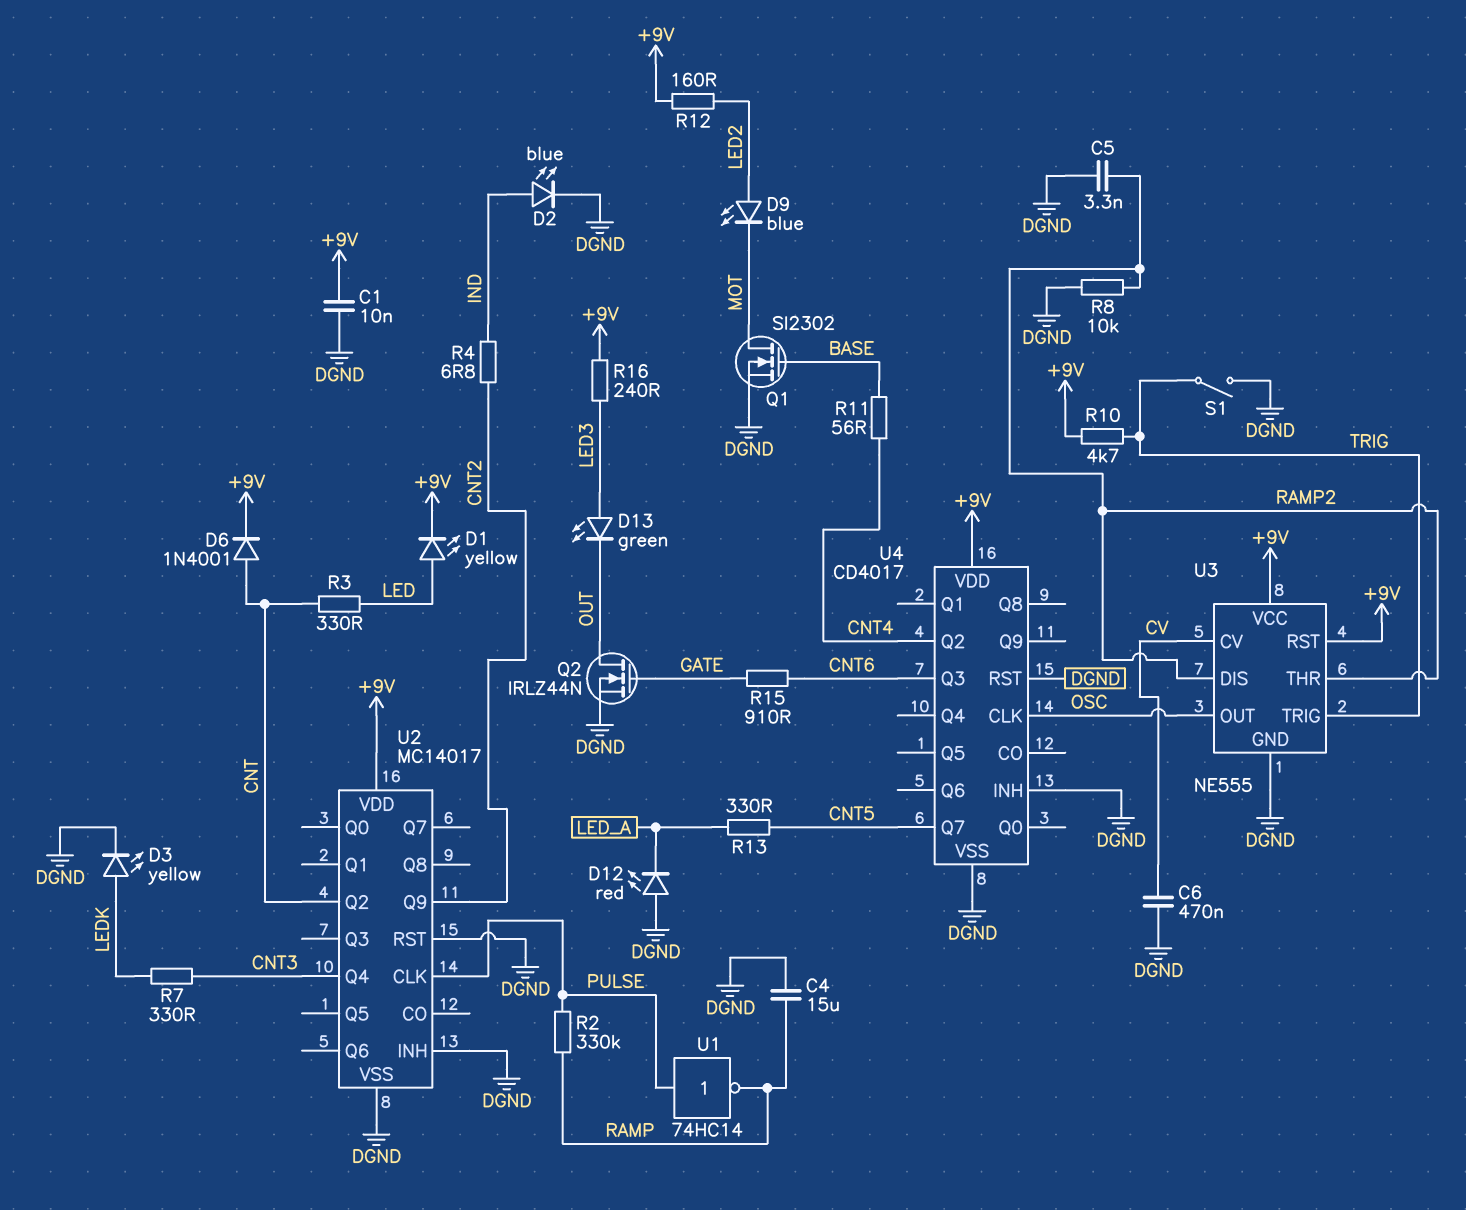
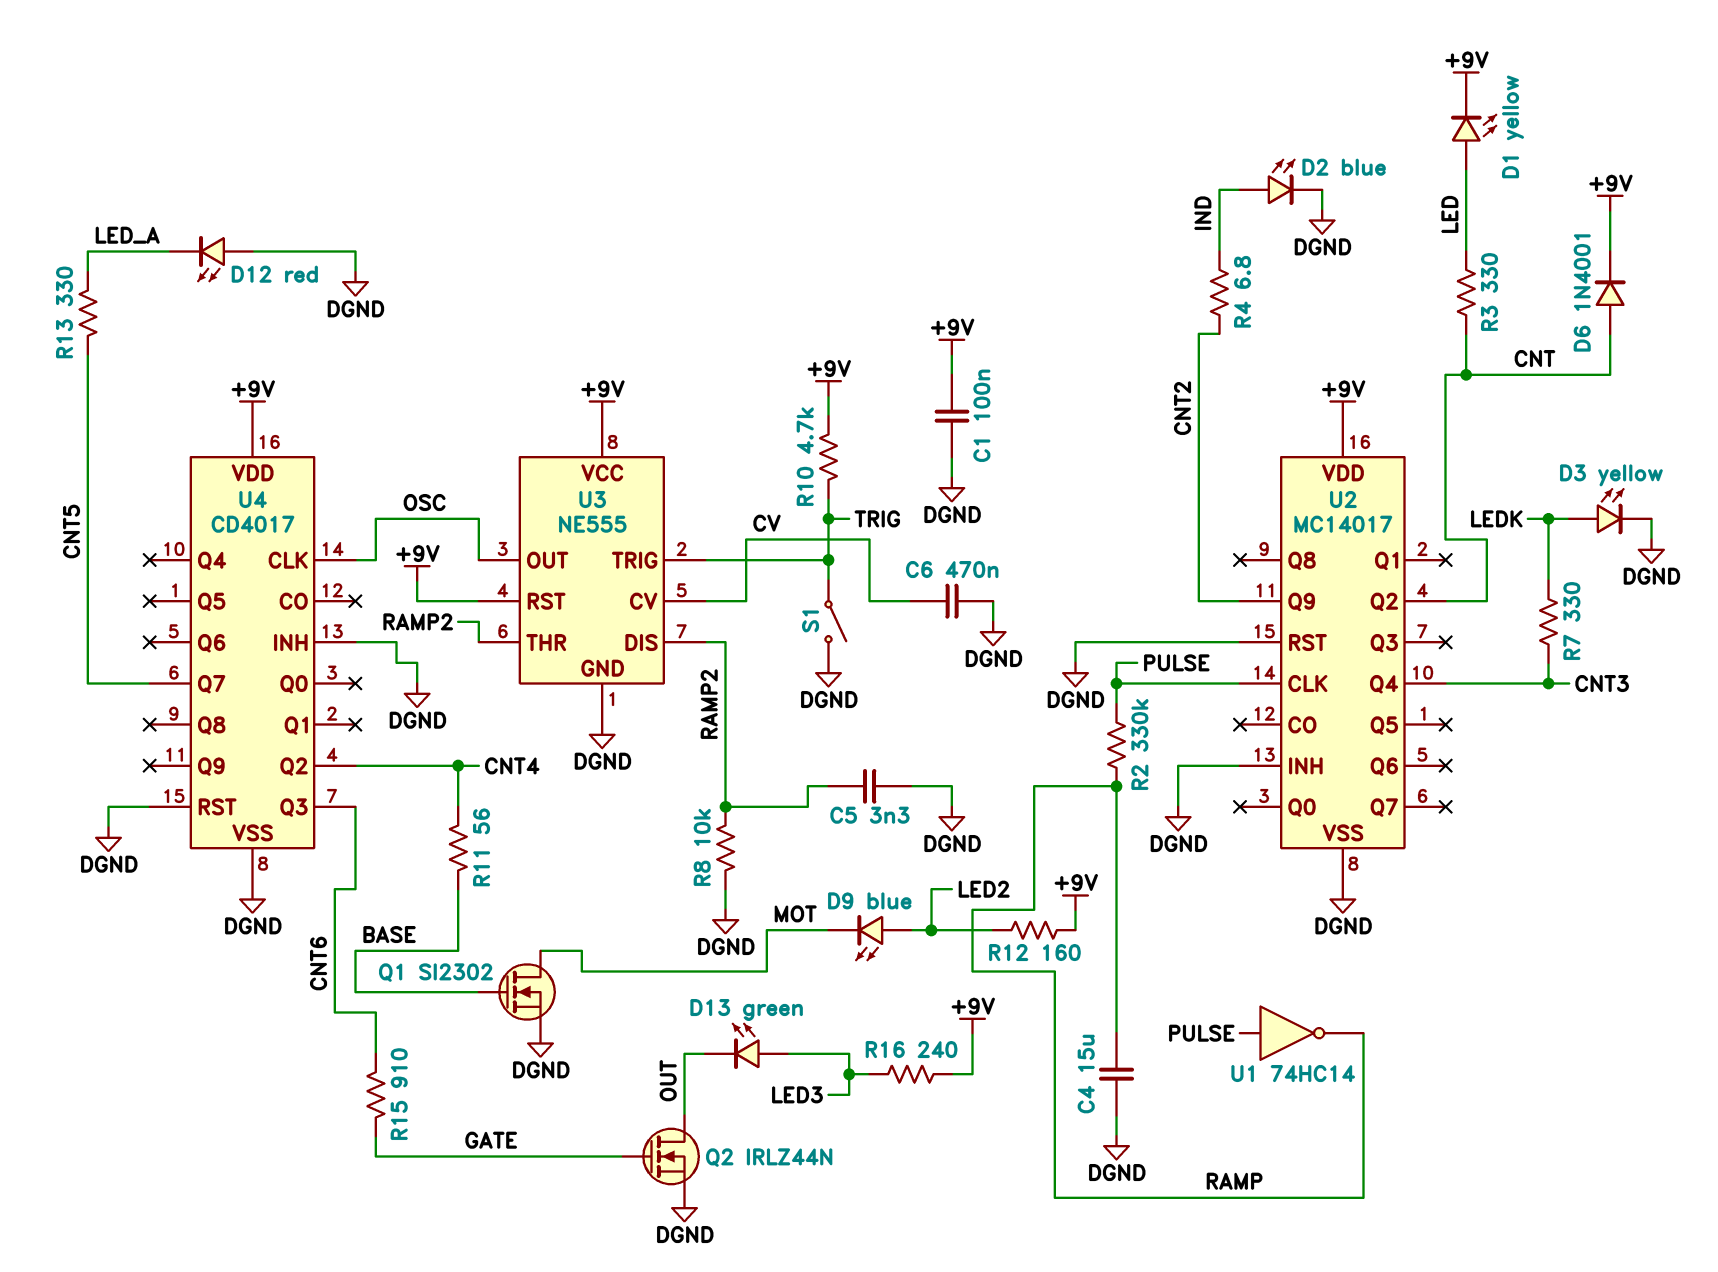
C1: 10nF (+9V, DGND) -> 100nF (+9V, DGND)

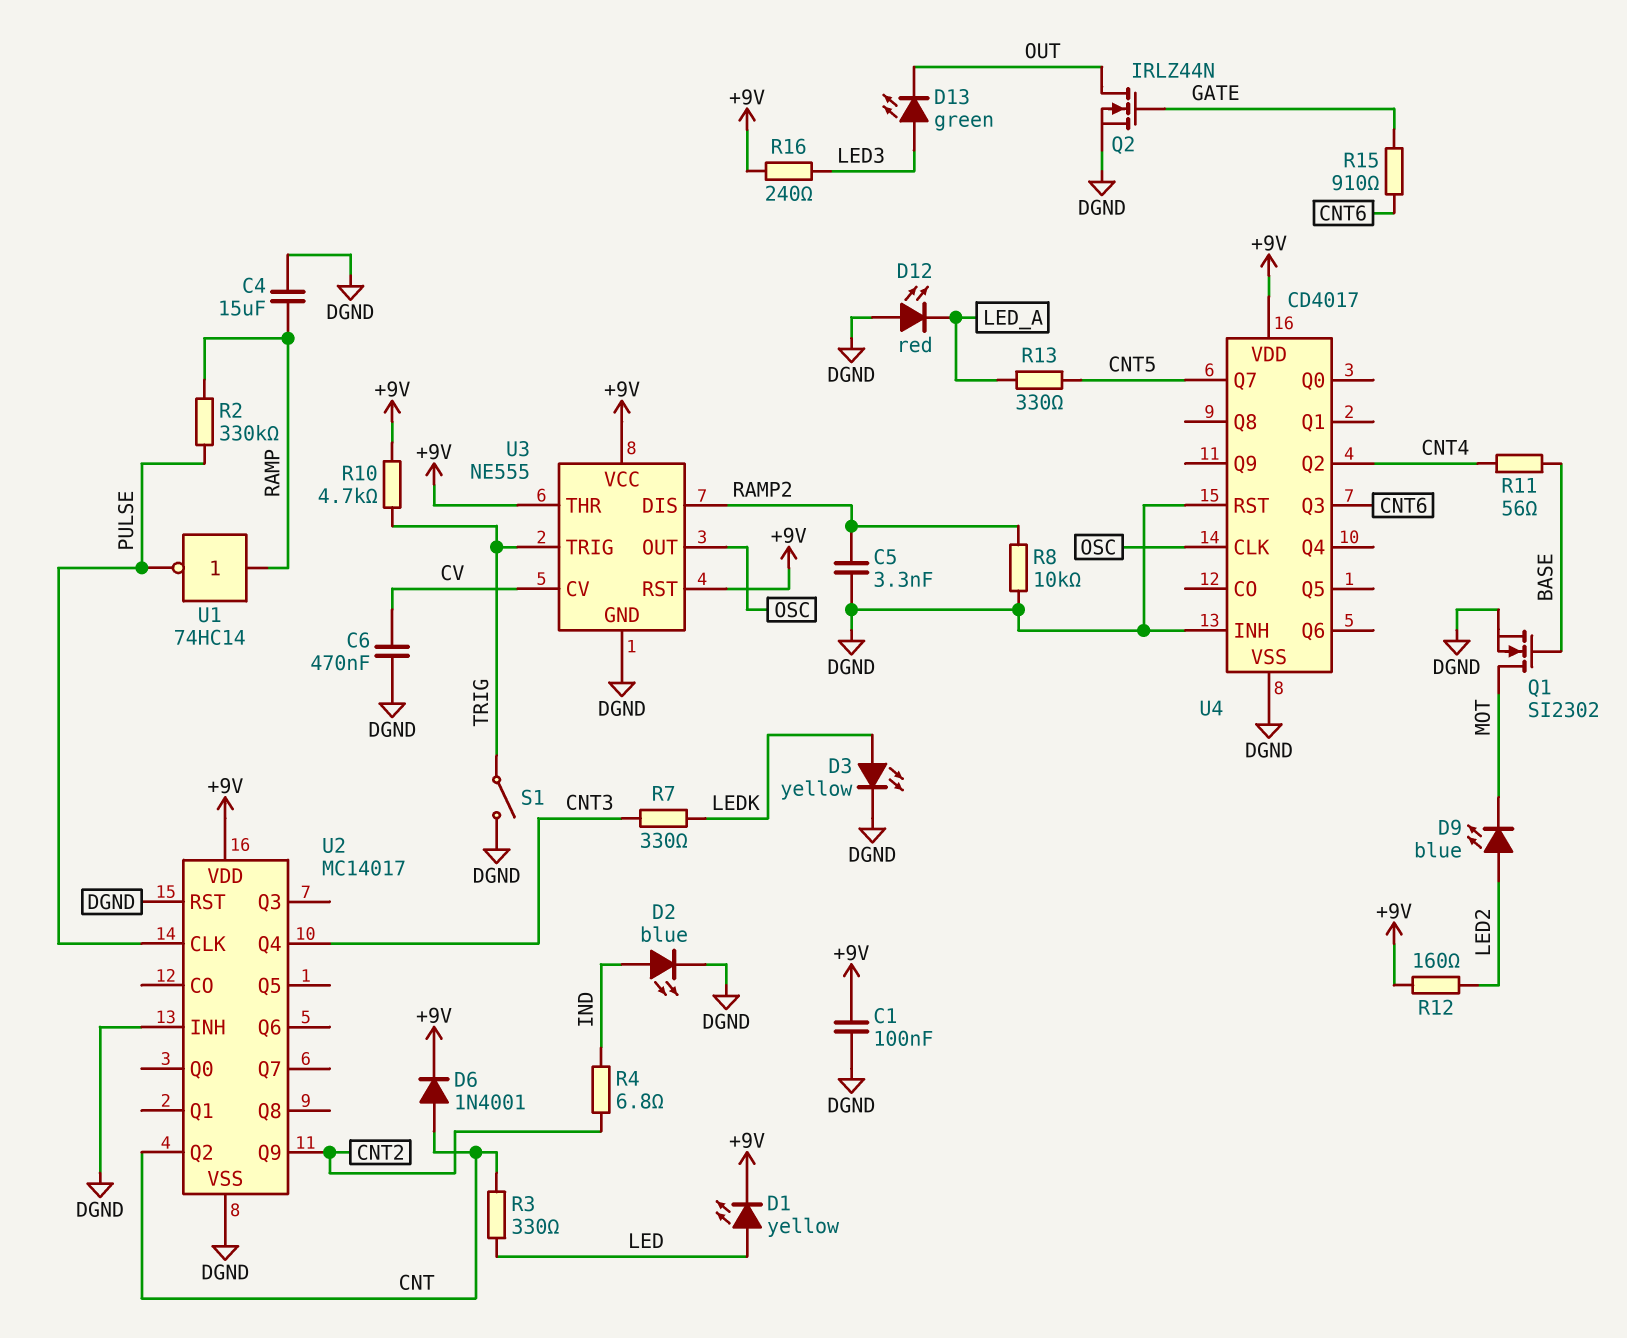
U1: NOT 74HC14 (in PULSE, out RAMP) -> NOT 74HC14 (in RAMP, out PULSE)
U3 pin THR: RAMP2 -> +9V

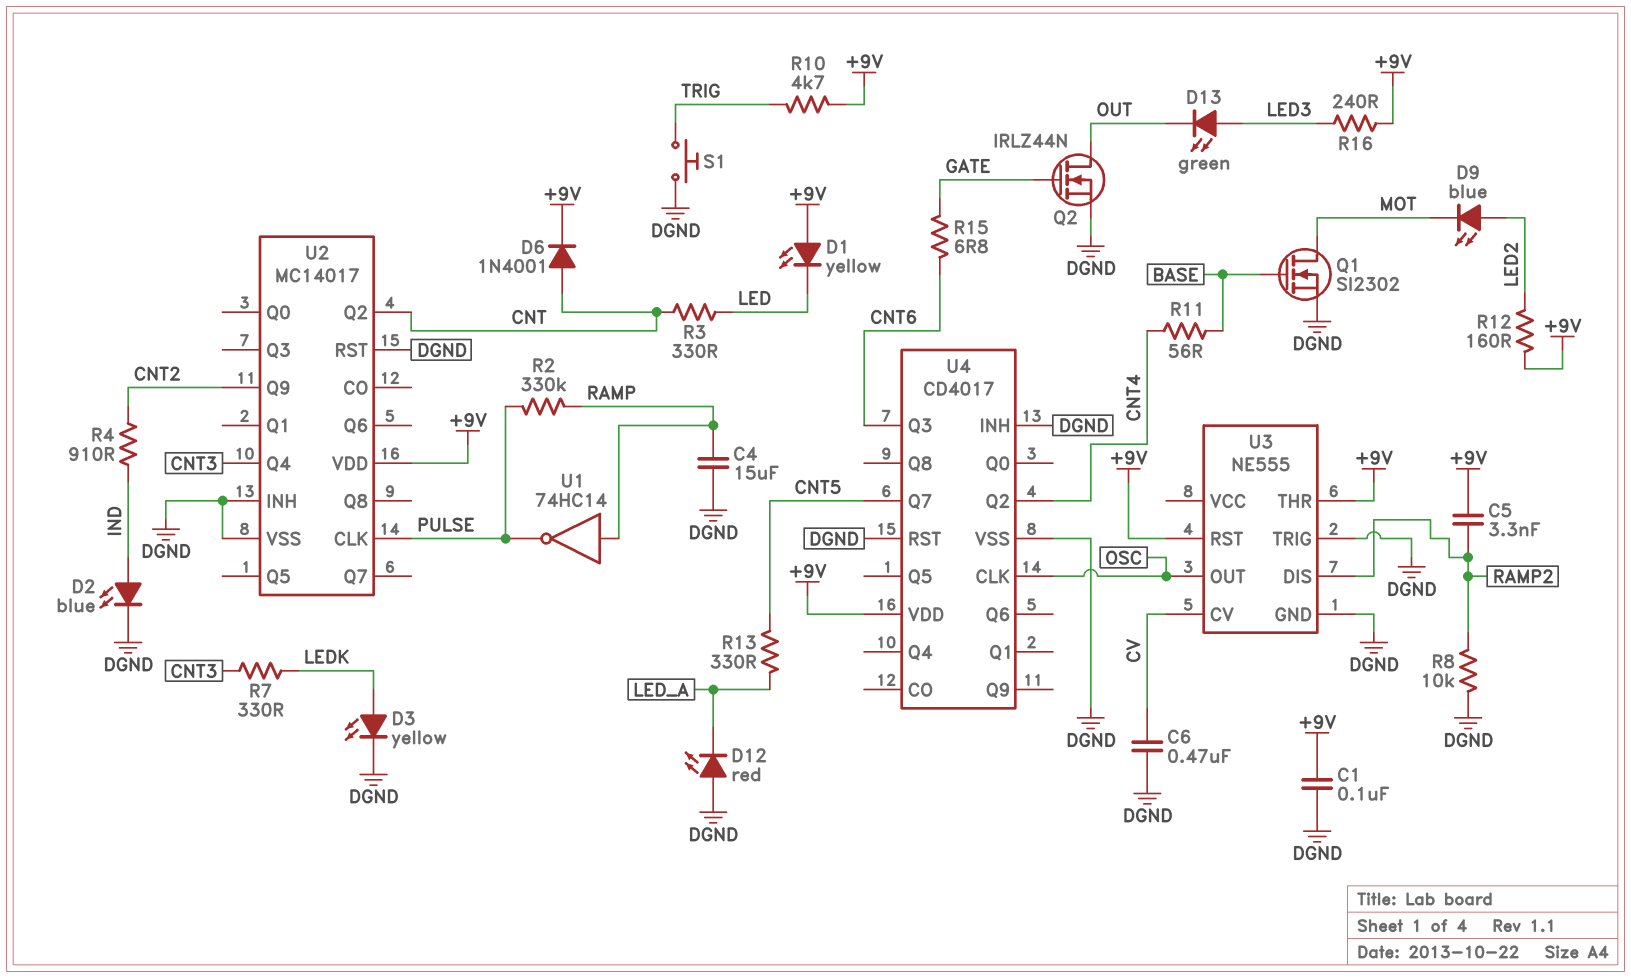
C5: 3.3nF (DGND, RAMP2) -> 3.3nF (+9V, RAMP2)
D1: LED yellow (A LED, K +9V) -> LED yellow (A +9V, K LED)
R4: 6.8 (CNT2, IND) -> 910 (CNT2, IND)
R15: 910 (CNT6, GATE) -> 6.8 (CNT6, GATE)
S1: switch (DGND, TRIG) -> button (DGND, TRIG)
U3 pin TRIG: TRIG -> DGND
U3 pin VCC: +9V -> none

